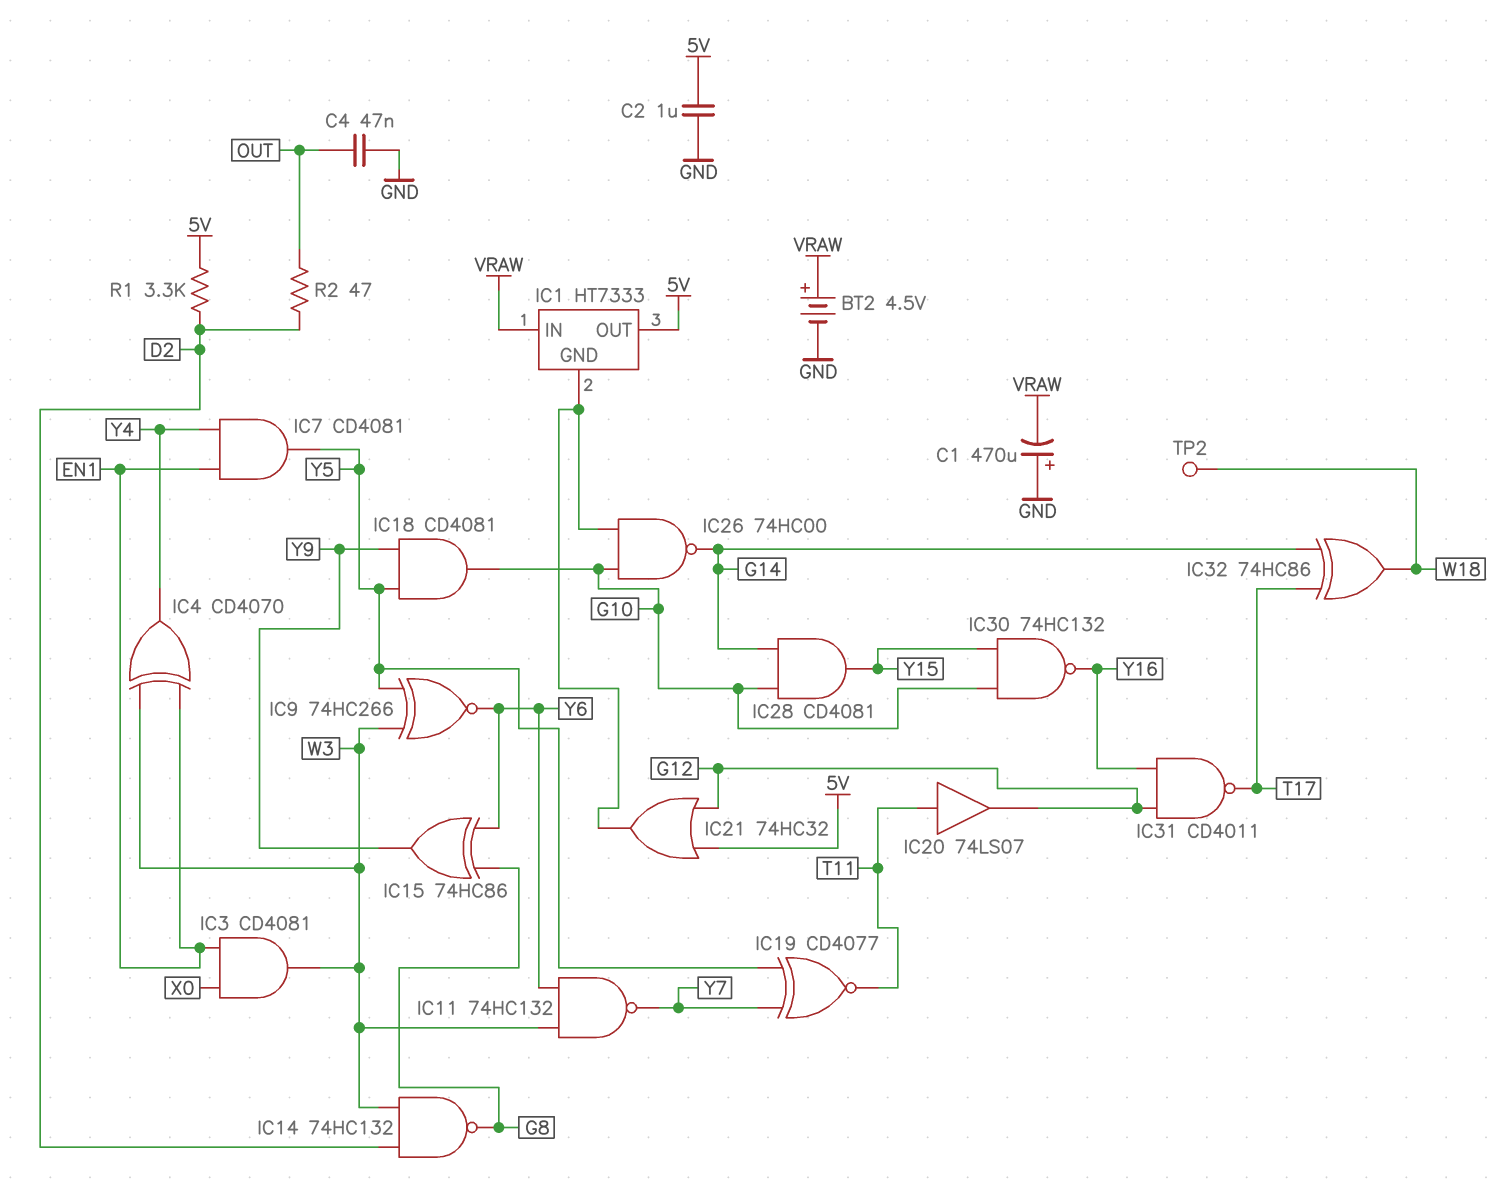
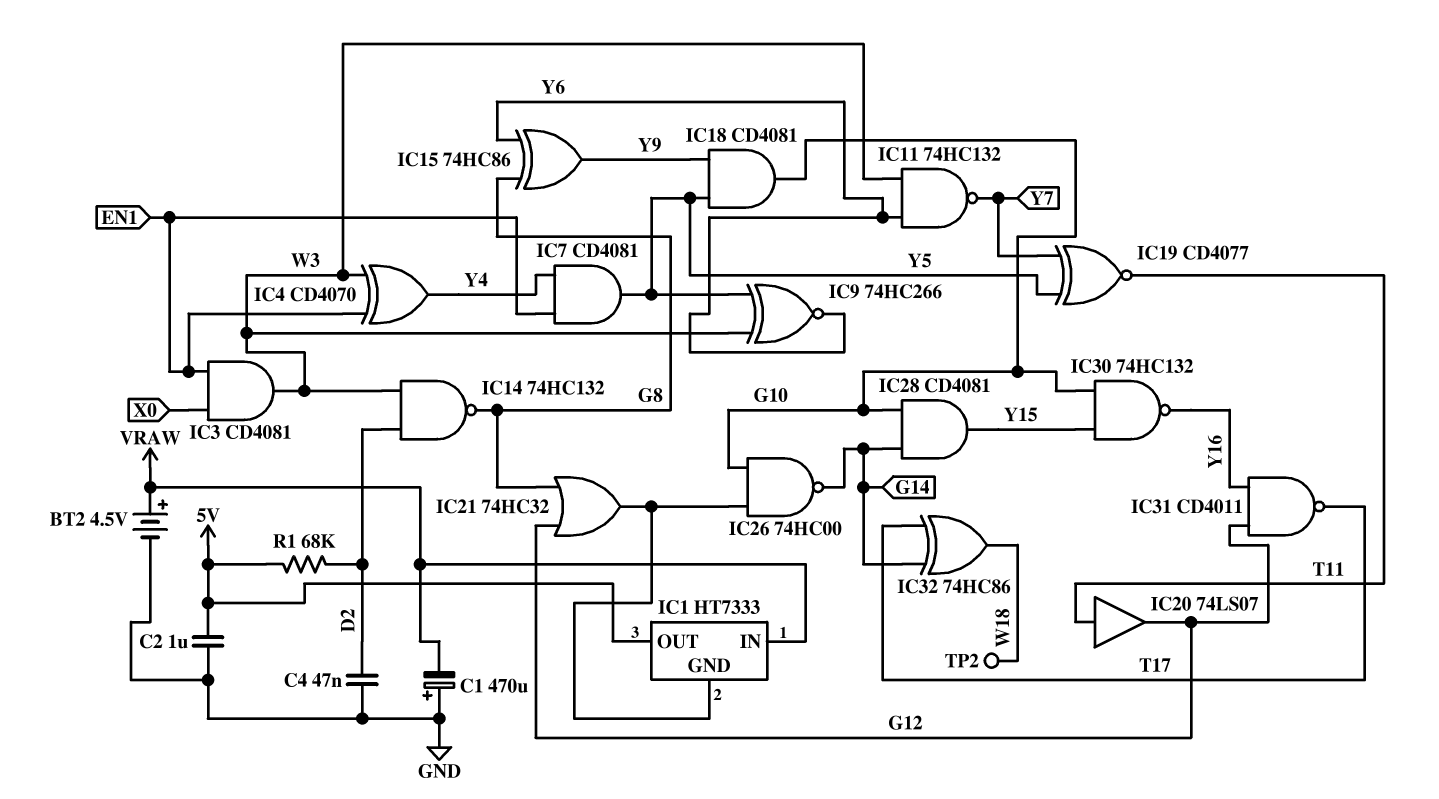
C4: 47nF (GND, OUT) -> 47nF (D2, GND)
IC21: OR 74HC32 (in 5V, in G12, out IC1/GND) -> OR 74HC32 (in G8, in G12, out IC1/GND)
R1: 3.3k (5V, D2) -> 68k (5V, D2)
R2: 47 (D2, OUT) -> none

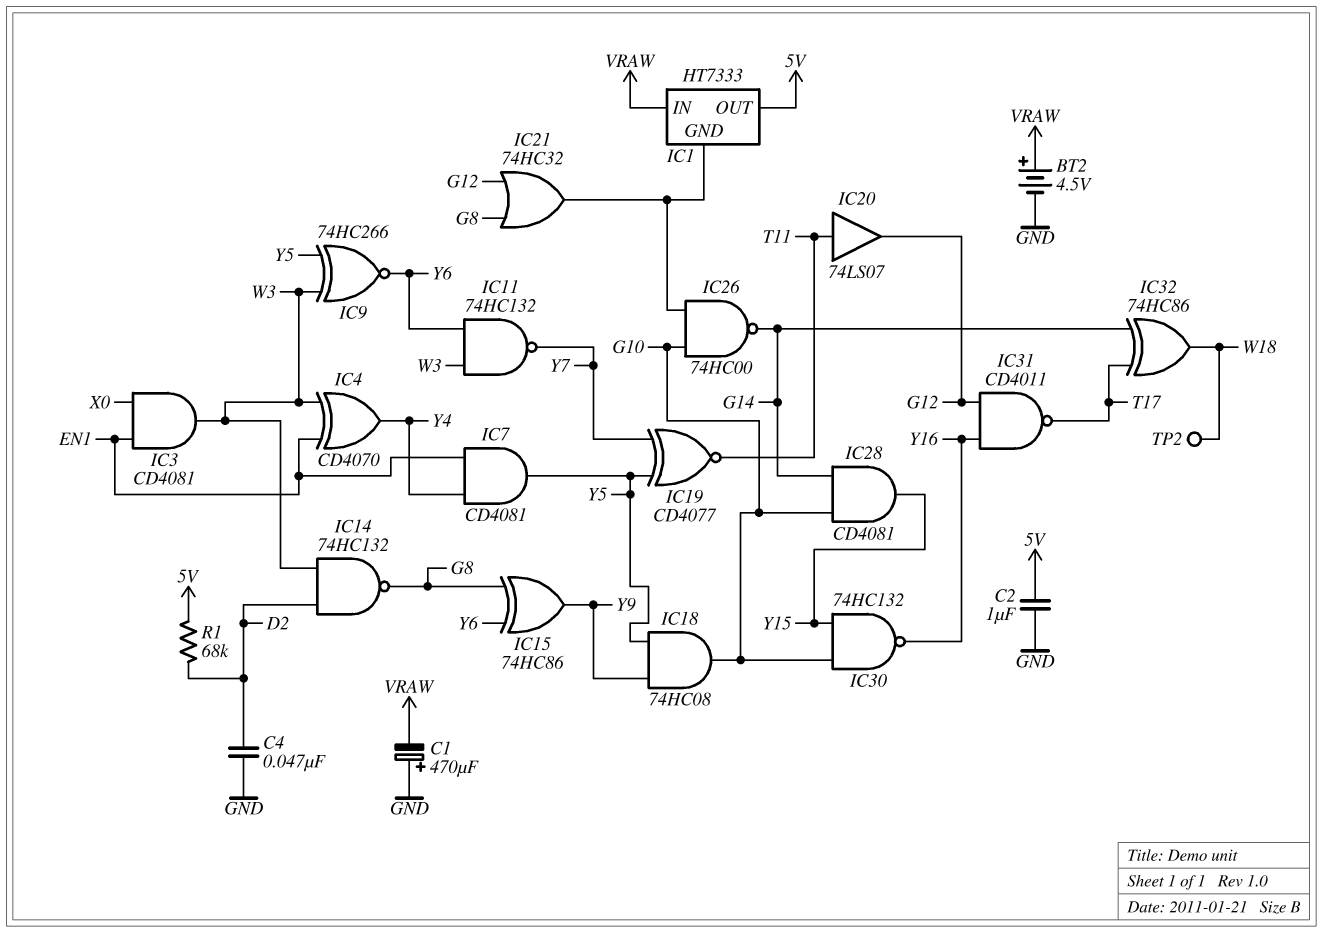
IC18: AND CD4081 (in Y5, in Y9, out G10) -> AND 74HC08 (in Y5, in Y9, out G10)

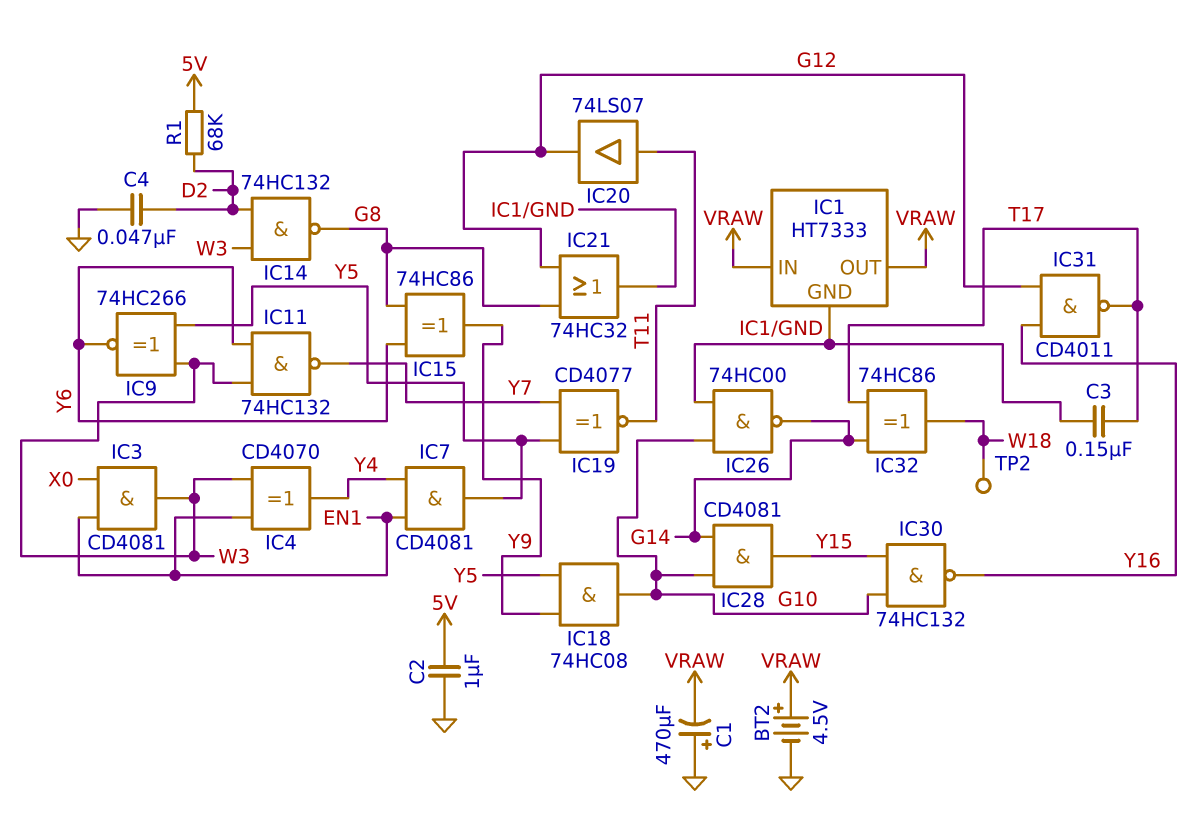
C3: none -> 150nF (IC1/GND, T17)
IC1 pin OUT: 5V -> VRAW

